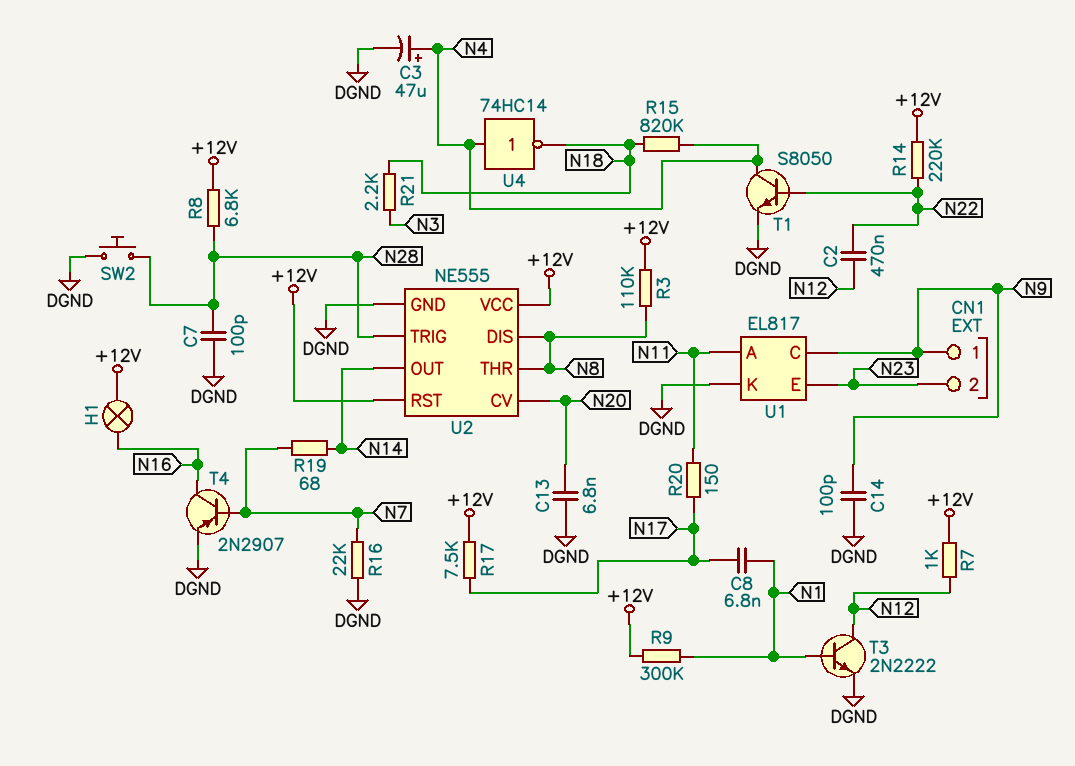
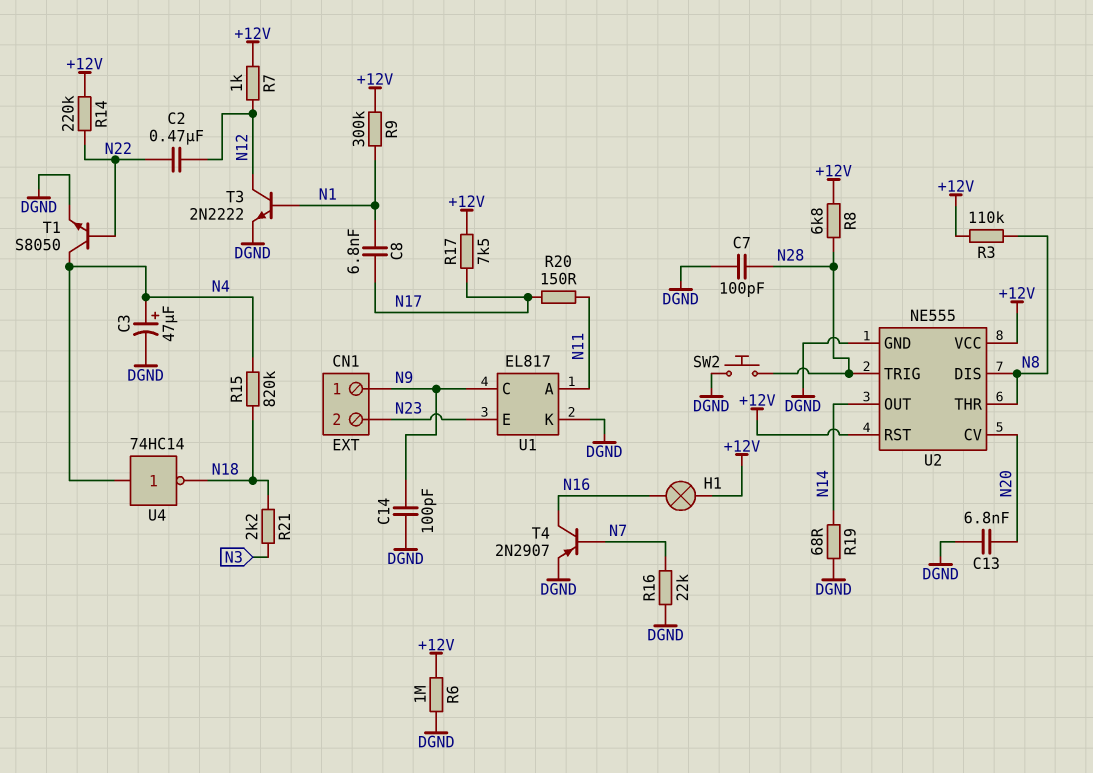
R6: none -> 1M (+12V, DGND)
R19: 68 (N7, N14) -> 68 (DGND, N14)

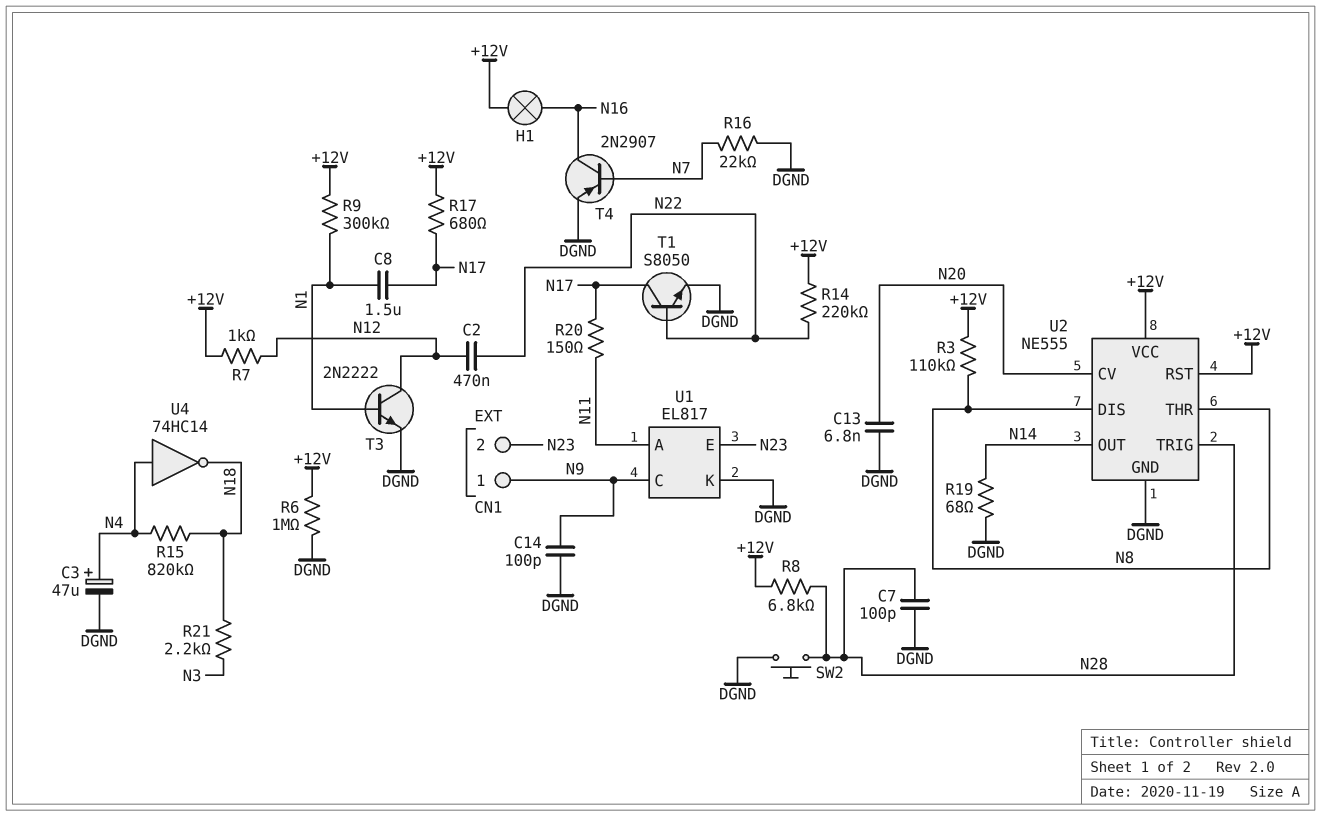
C8: 6.8nF (N1, N17) -> 1.5uF (N1, N17)
R17: 7.5k (+12V, N17) -> 680 (+12V, N17)
T1: NPN S8050 (B N22, C N4, E DGND) -> NPN S8050 (B N22, C N17, E DGND)

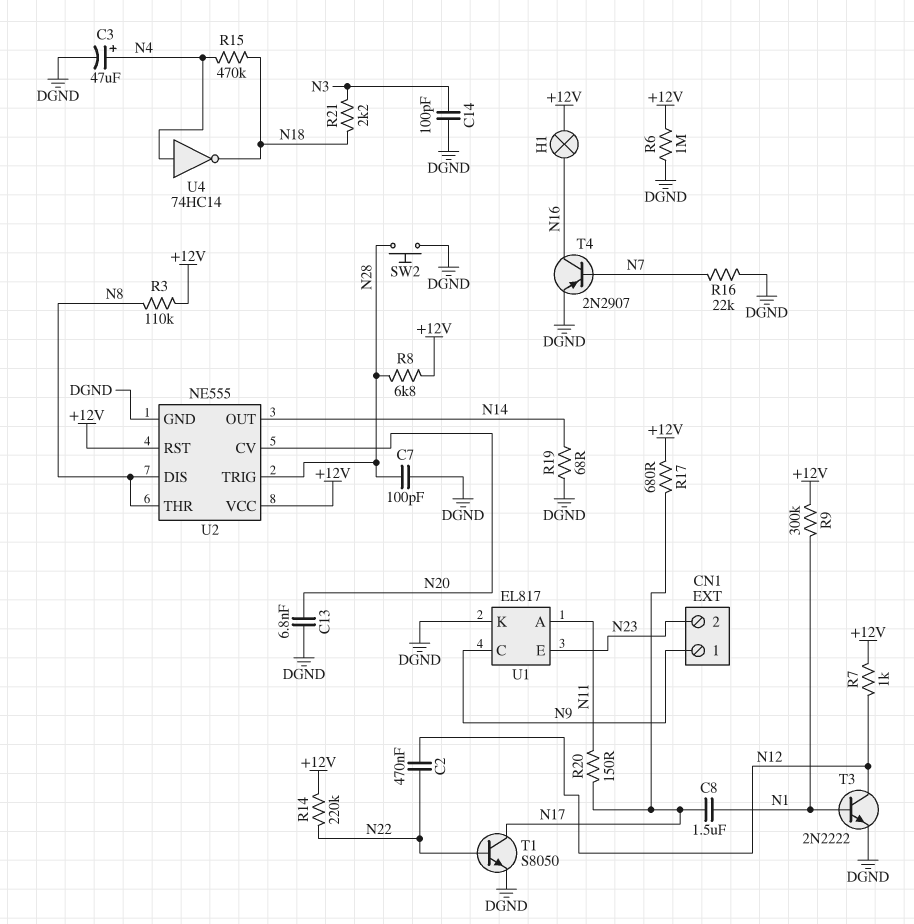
C14: 100pF (DGND, N9) -> 100pF (DGND, N3)
R15: 820k (N4, N18) -> 470k (N4, N18)

